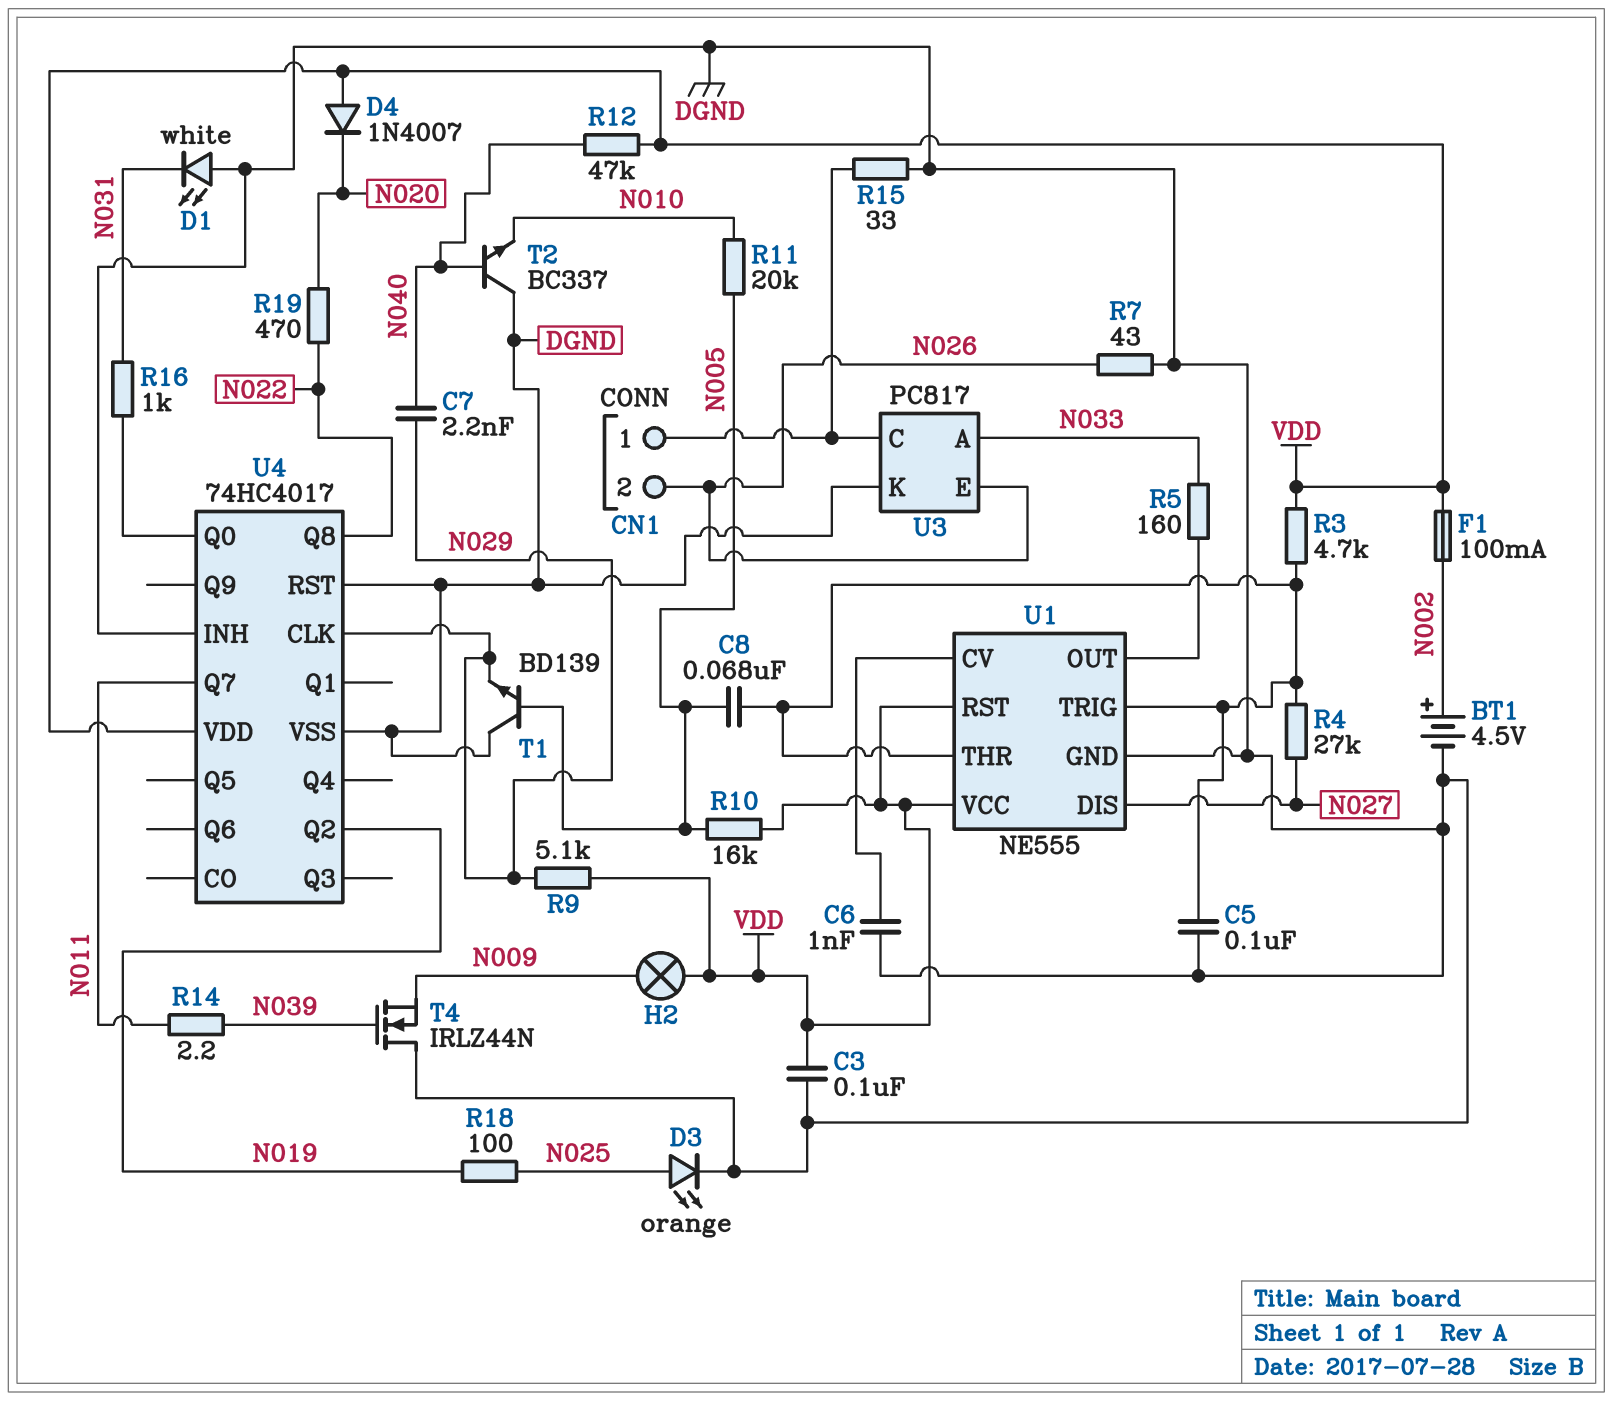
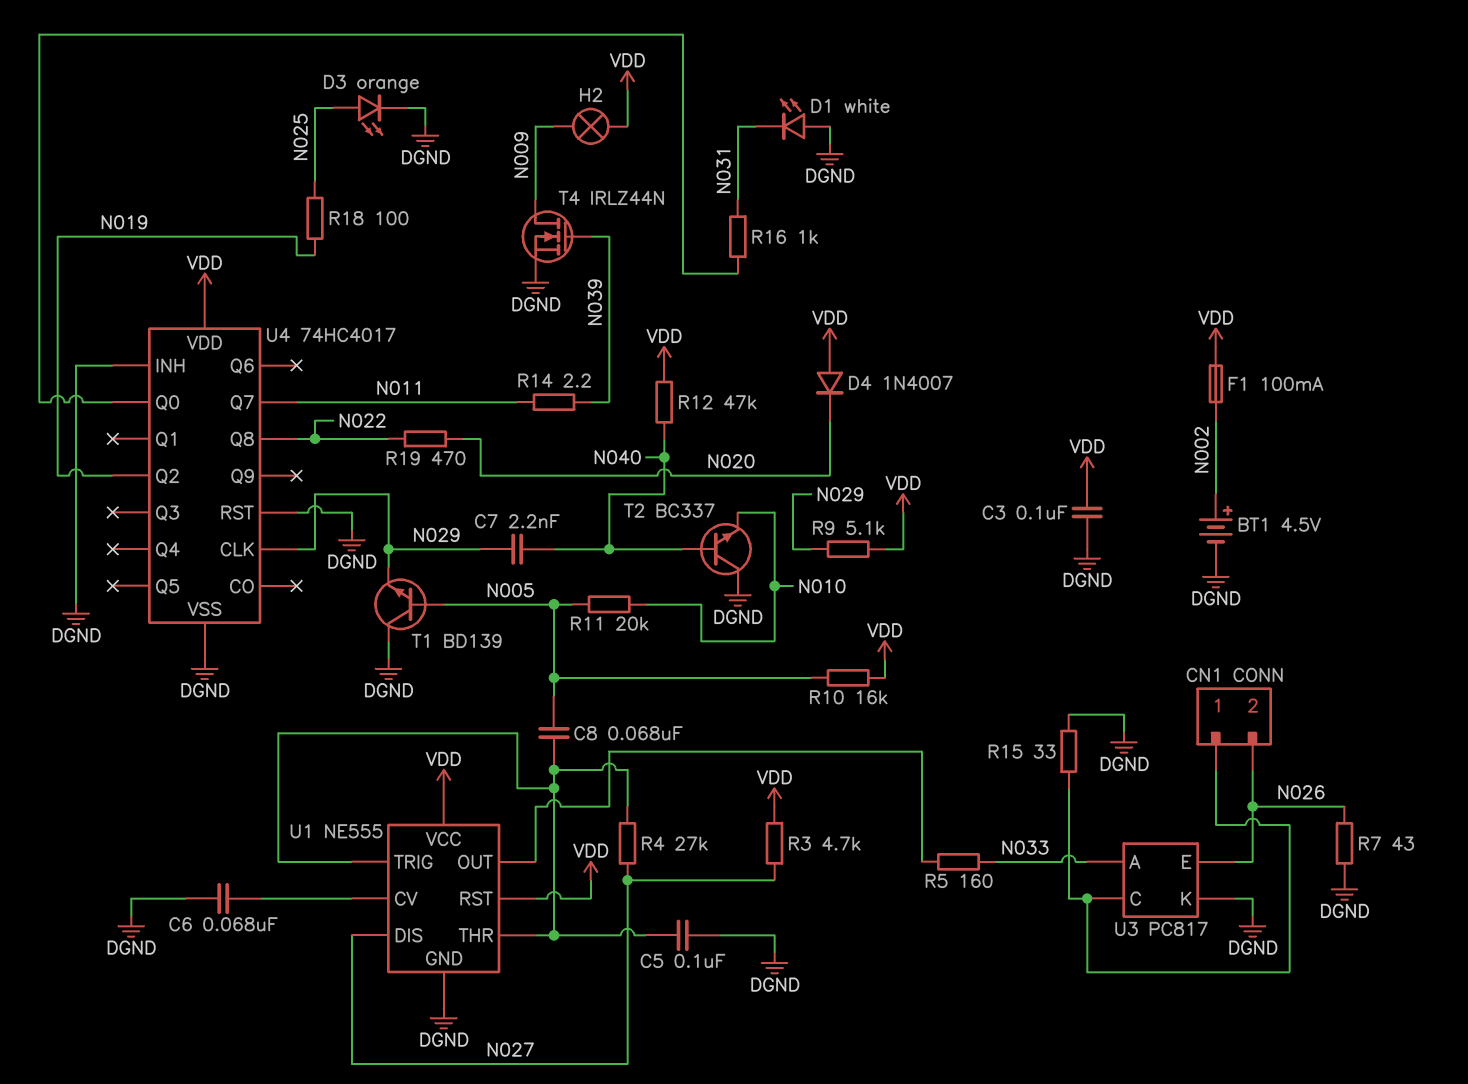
C6: 1nF (DGND, U1/CV) -> 68nF (DGND, U1/CV)
R3: 4.7k (U1/THR, VDD) -> 4.7k (N027, VDD)
T4: NMOS IRLZ44N (G N039, D DGND, S N009) -> NMOS IRLZ44N (G N039, D N009, S DGND)

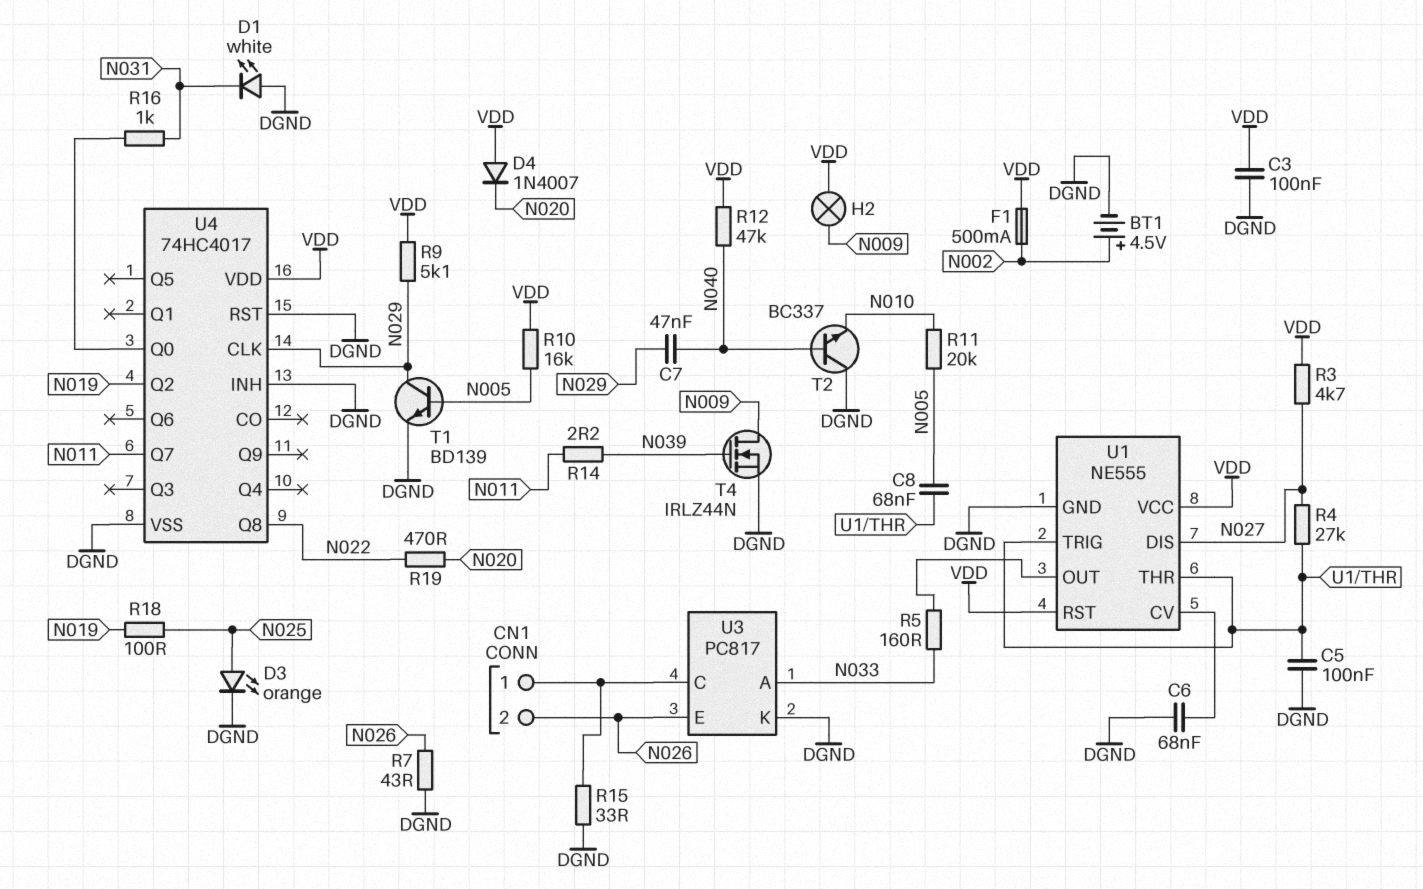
C7: 2.2nF (N029, N040) -> 47nF (N029, N040)
F1: 100mA (N002, VDD) -> 500mA (N002, VDD)
T1: NPN BD139 (B N005, C DGND, E N029) -> NPN BD139 (B N005, C N029, E DGND)

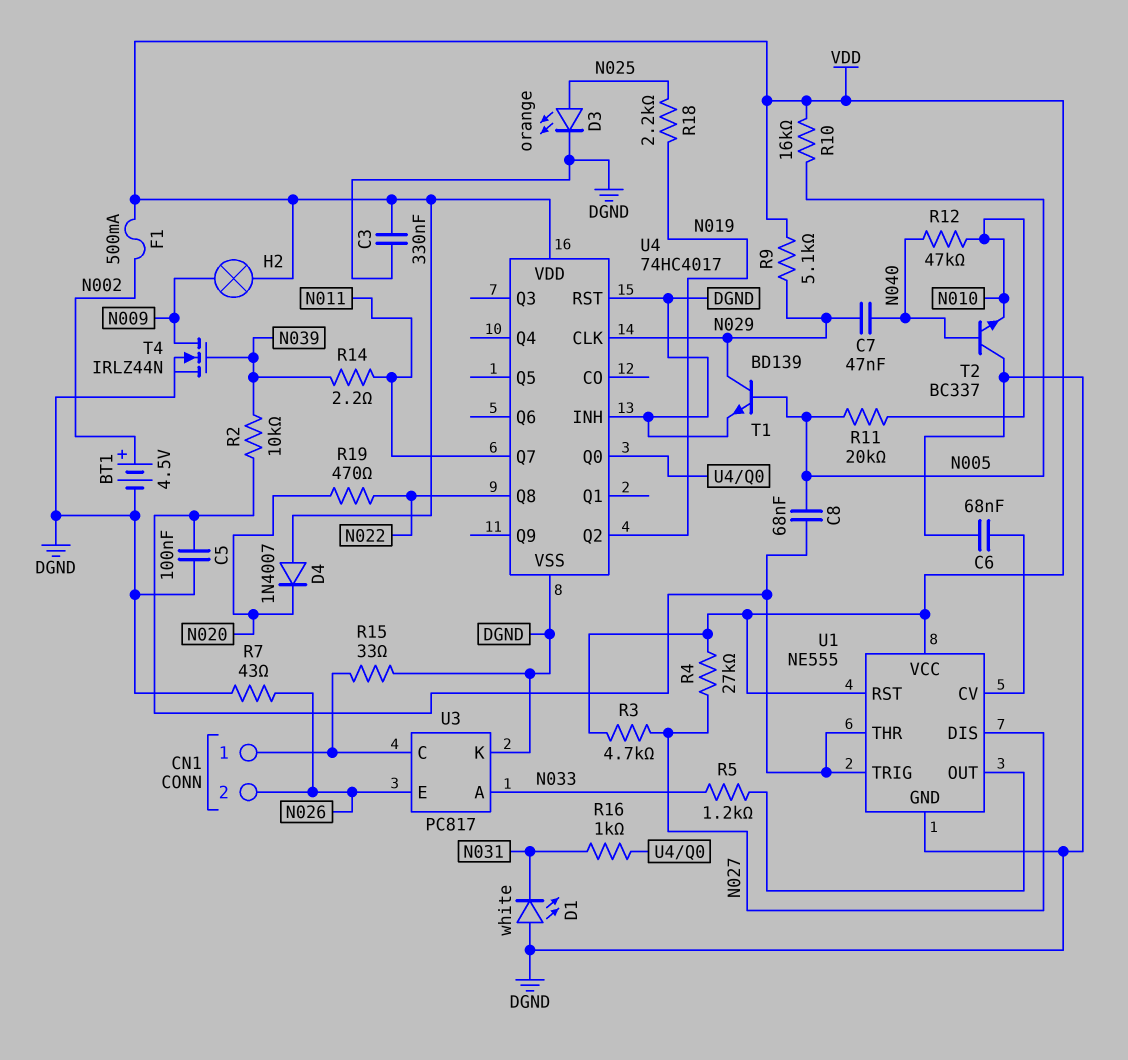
C3: 100nF (DGND, VDD) -> 330nF (DGND, VDD)
R2: none -> 10k (N039, U1/THR)
R4: 27k (N027, U1/THR) -> 27k (N027, VDD)
R5: 160 (N033, U1/OUT) -> 1.2k (N033, U1/OUT)
R12: 47k (N040, VDD) -> 47k (N010, N040)
R18: 100 (N019, N025) -> 2.2k (N019, N025)

